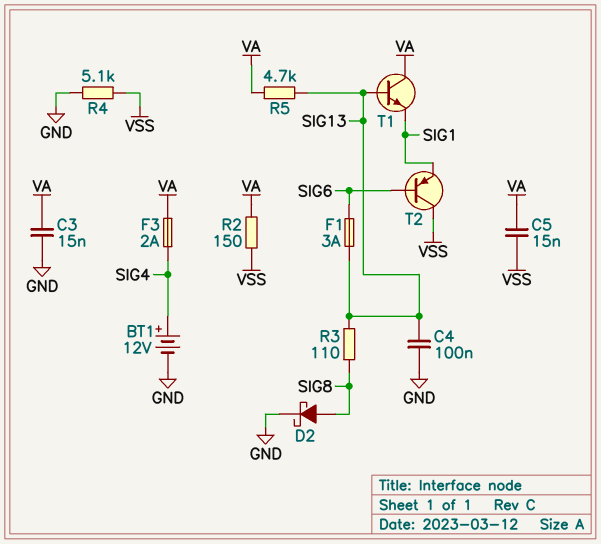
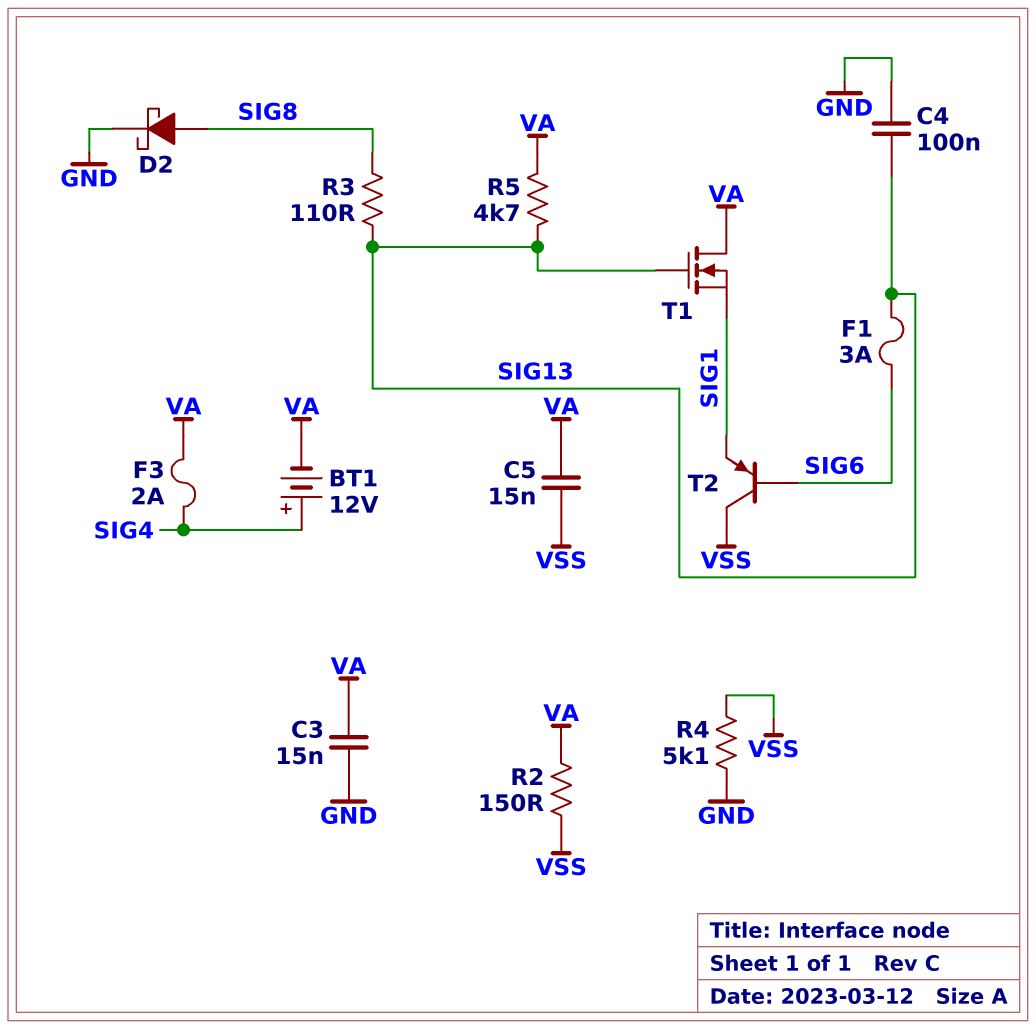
BT1: 12V (plus SIG4, minus GND) -> 12V (plus SIG4, minus VA)
T1: NPN (B SIG13, C VA, E SIG1) -> NMOS (G SIG13, D VA, S SIG1)

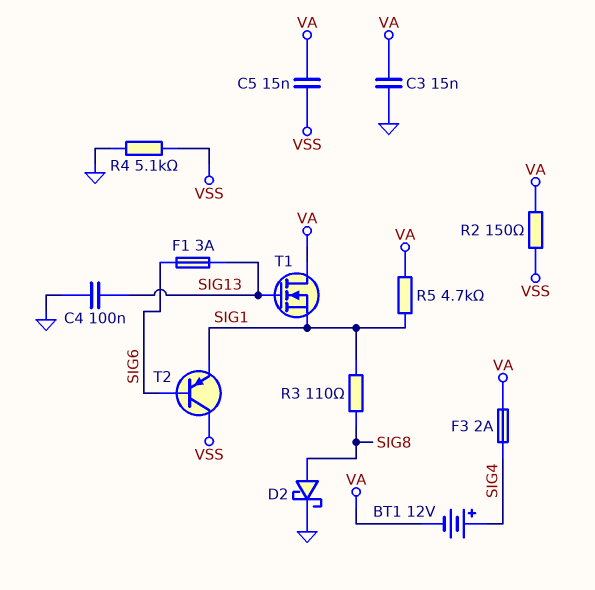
R3: 110 (SIG8, SIG13) -> 110 (SIG1, SIG8)
R5: 4.7k (SIG13, VA) -> 4.7k (SIG1, VA)

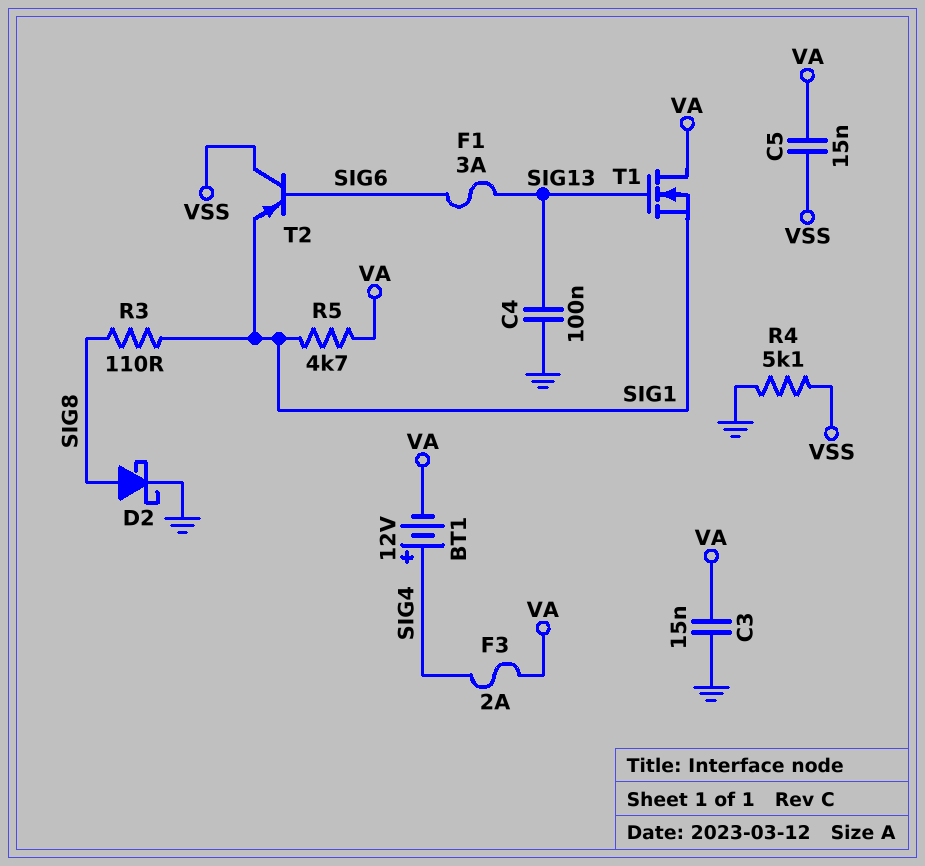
R2: 150 (VA, VSS) -> none

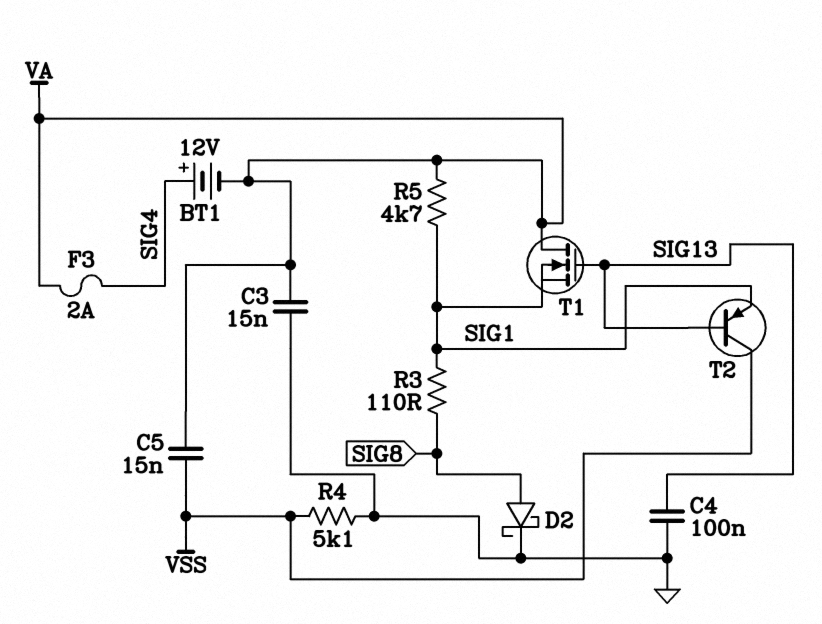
F1: 3A (SIG6, SIG13) -> none
T2: PNP (B SIG6, C VSS, E SIG1) -> PNP (B SIG13, C VSS, E SIG1)

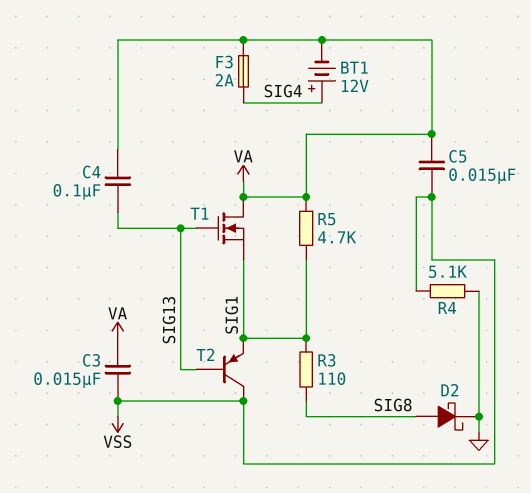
C3: 15nF (GND, VA) -> 15nF (VA, VSS)
C4: 100nF (GND, SIG13) -> 100nF (SIG13, VA)

